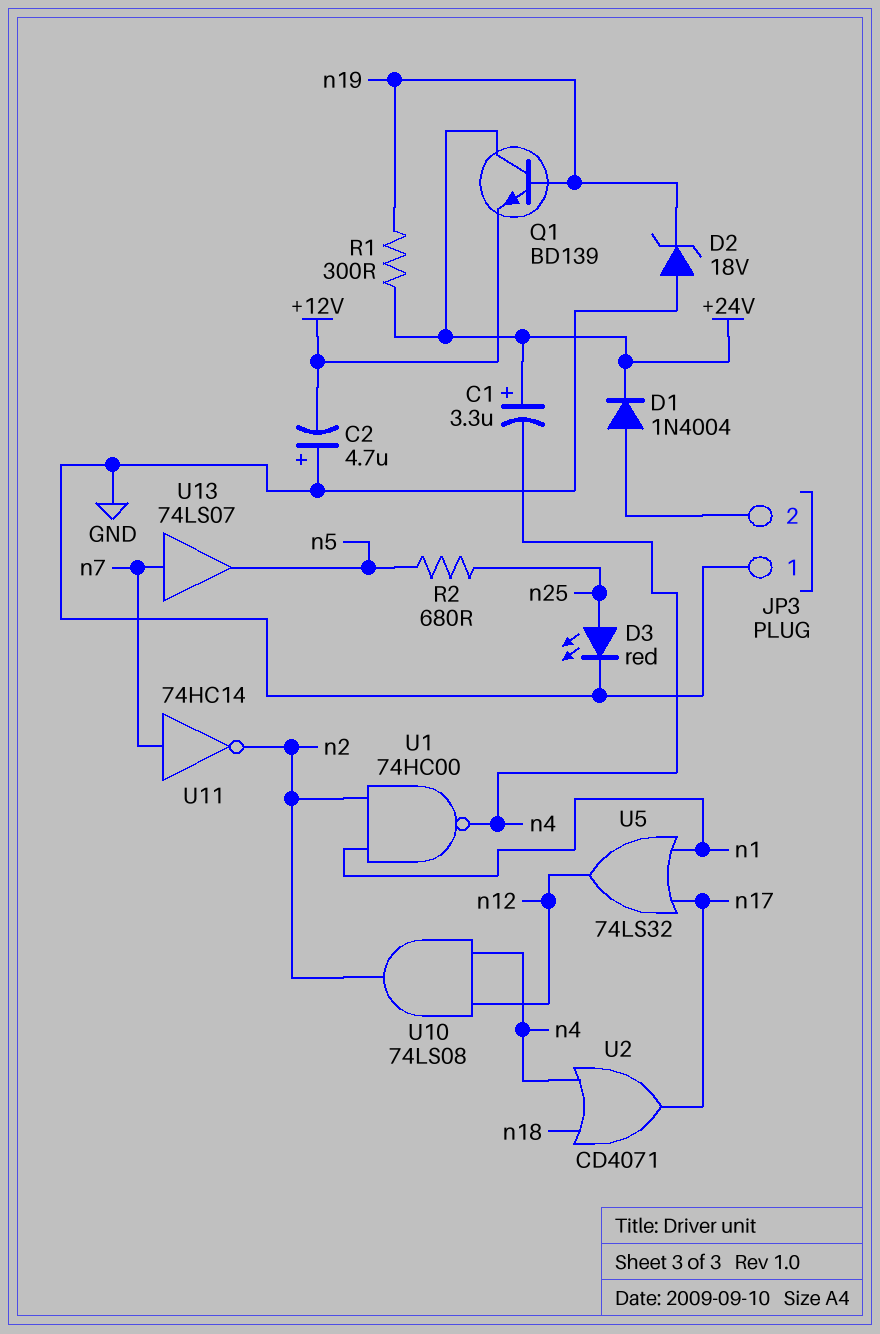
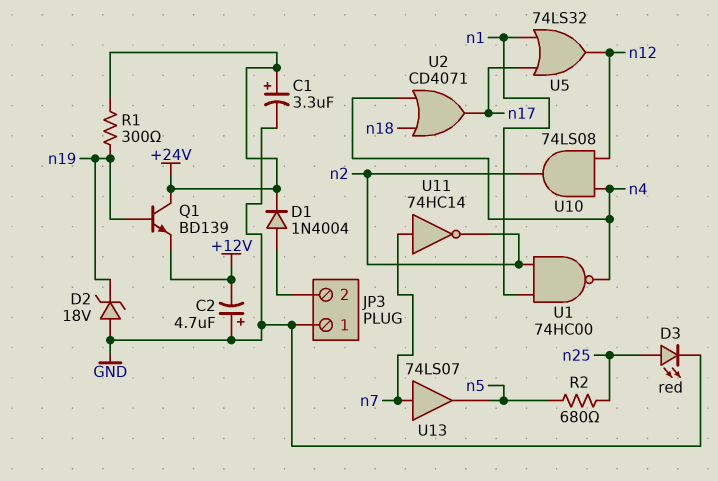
C1: 3.3uF (plus +24V, minus n4) -> 3.3uF (plus +24V, minus GND)

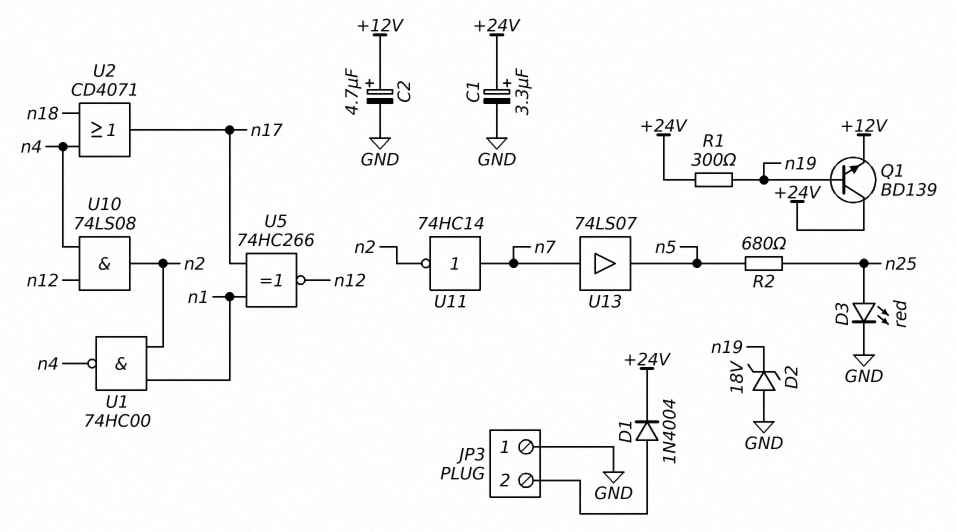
C2: 4.7uF (plus GND, minus +12V) -> 4.7uF (plus +12V, minus GND)
U5: OR 74LS32 (in n1, in n17, out n12) -> XNOR 74HC266 (in n1, in n17, out n12)

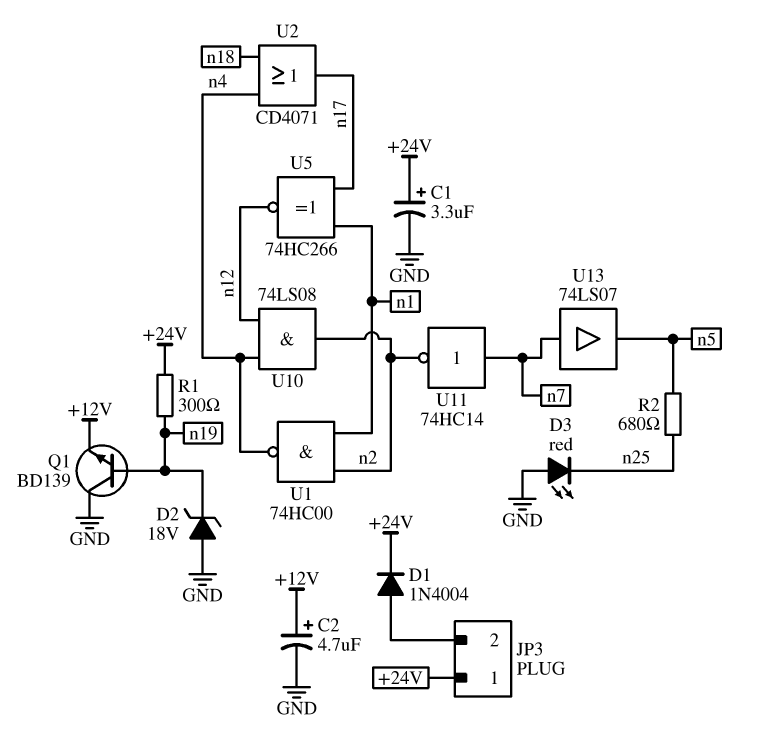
D3: LED red (A n25, K GND) -> LED red (A GND, K n25)
JP3 pin 1: GND -> +24V
Q1: NPN BD139 (B n19, C +24V, E +12V) -> NPN BD139 (B n19, C GND, E +12V)

